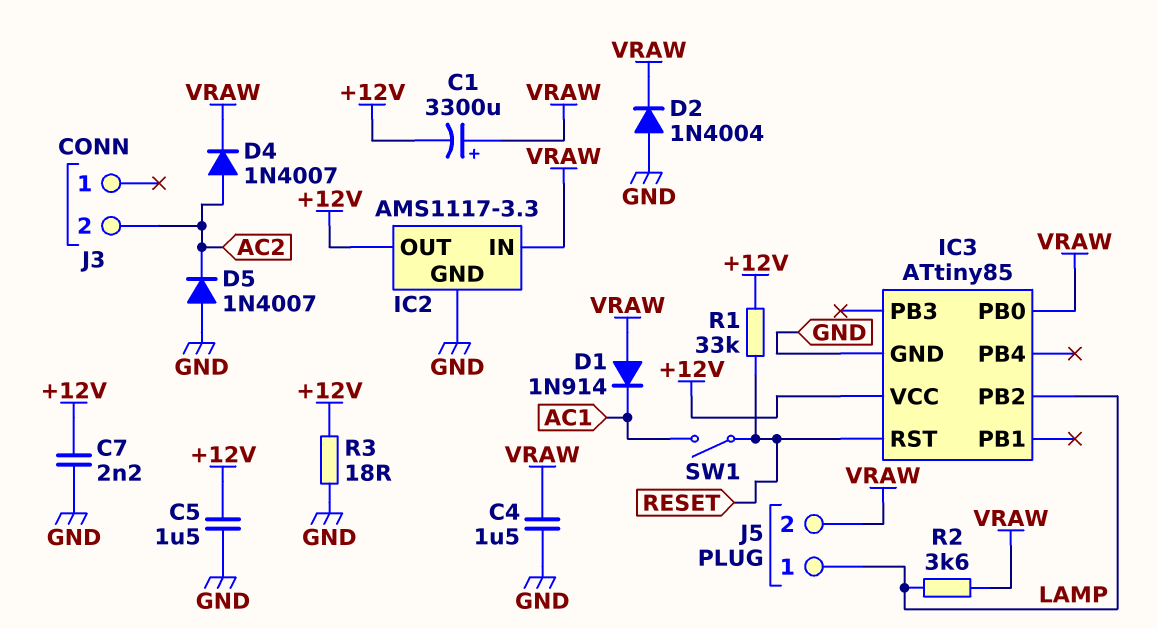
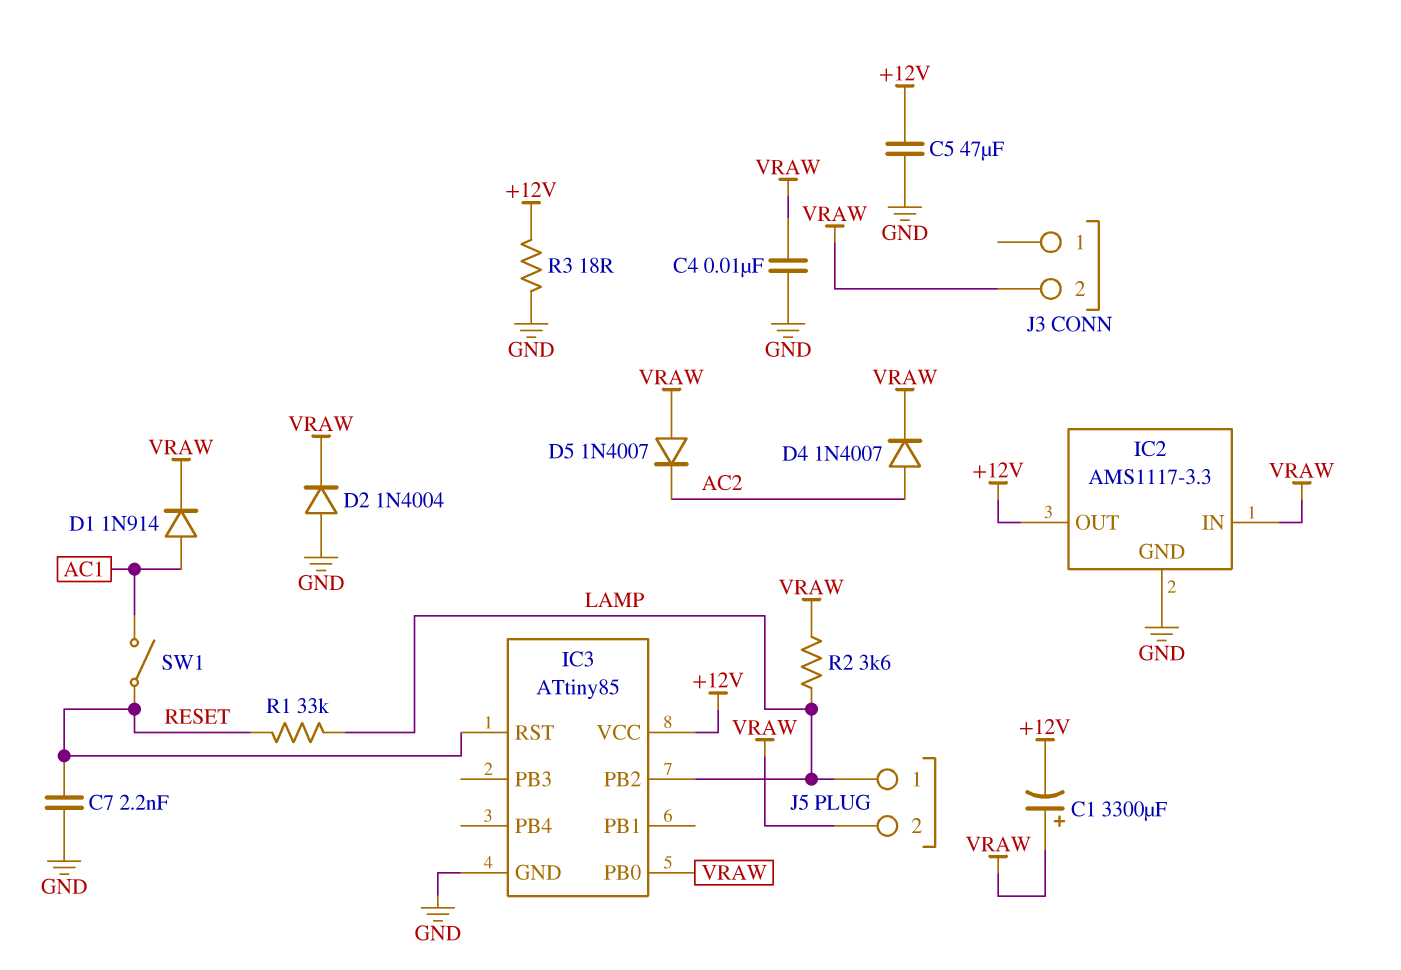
C4: 1.5uF (GND, VRAW) -> 10nF (GND, VRAW)
C5: 1.5uF (+12V, GND) -> 47uF (+12V, GND)
C7: 2.2nF (+12V, GND) -> 2.2nF (GND, RESET)
D1: diode 1N914 (A VRAW, K AC1) -> diode 1N914 (A AC1, K VRAW)
D5: diode 1N4007 (A GND, K AC2) -> diode 1N4007 (A VRAW, K AC2)
J3 pin 2: AC2 -> VRAW
R1: 33k (+12V, RESET) -> 33k (LAMP, RESET)

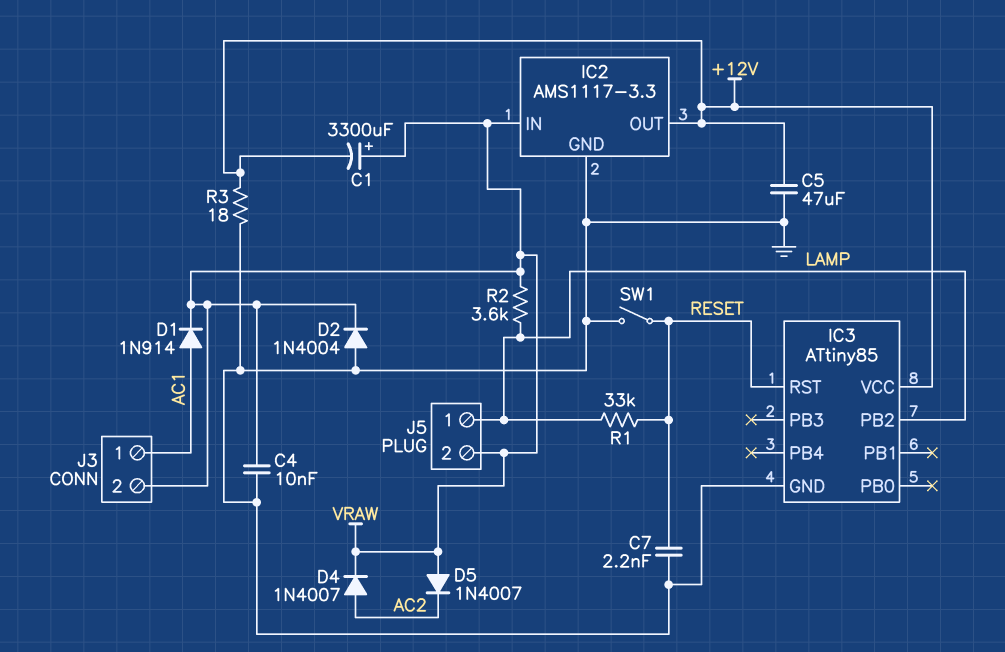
IC3 pin PB0: VRAW -> none
J3 pin 1: none -> AC1
SW1: switch (AC1, RESET) -> switch (GND, RESET)

